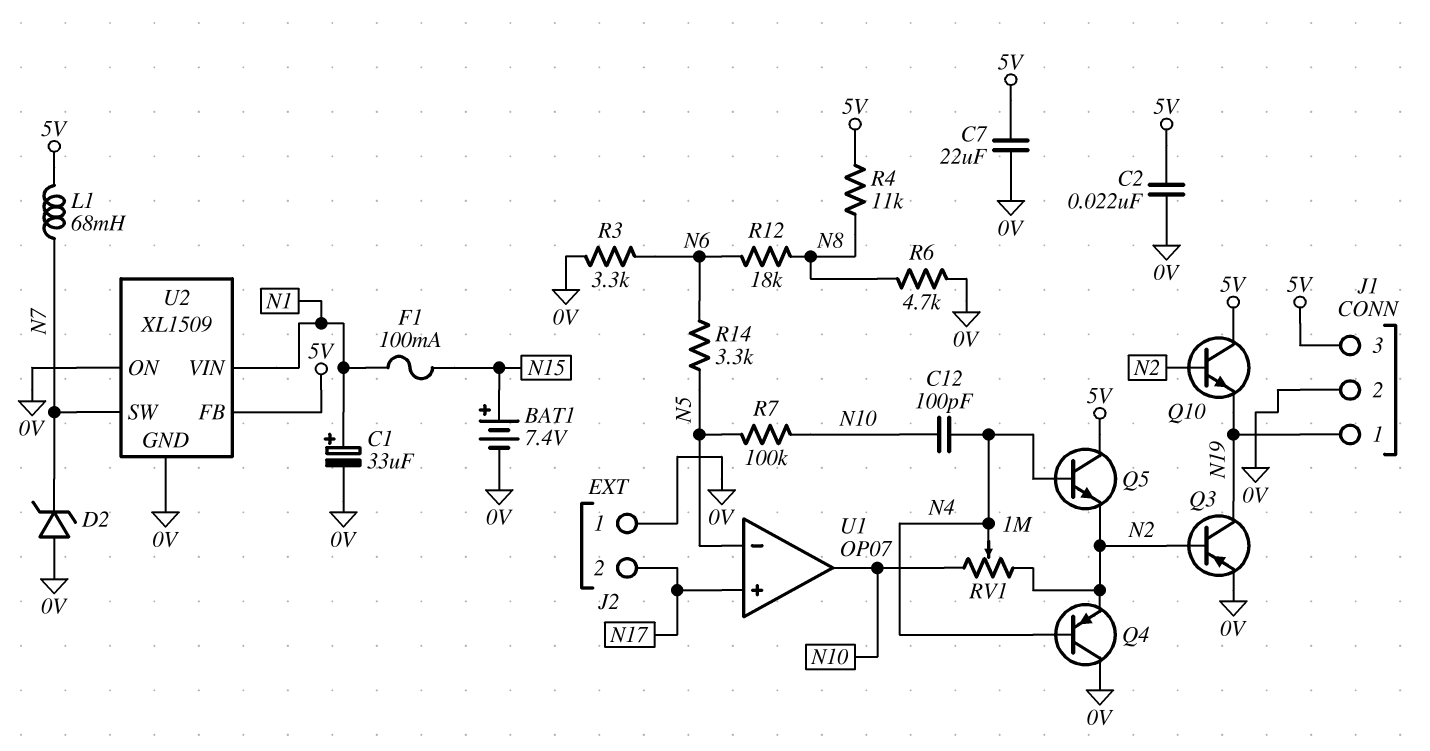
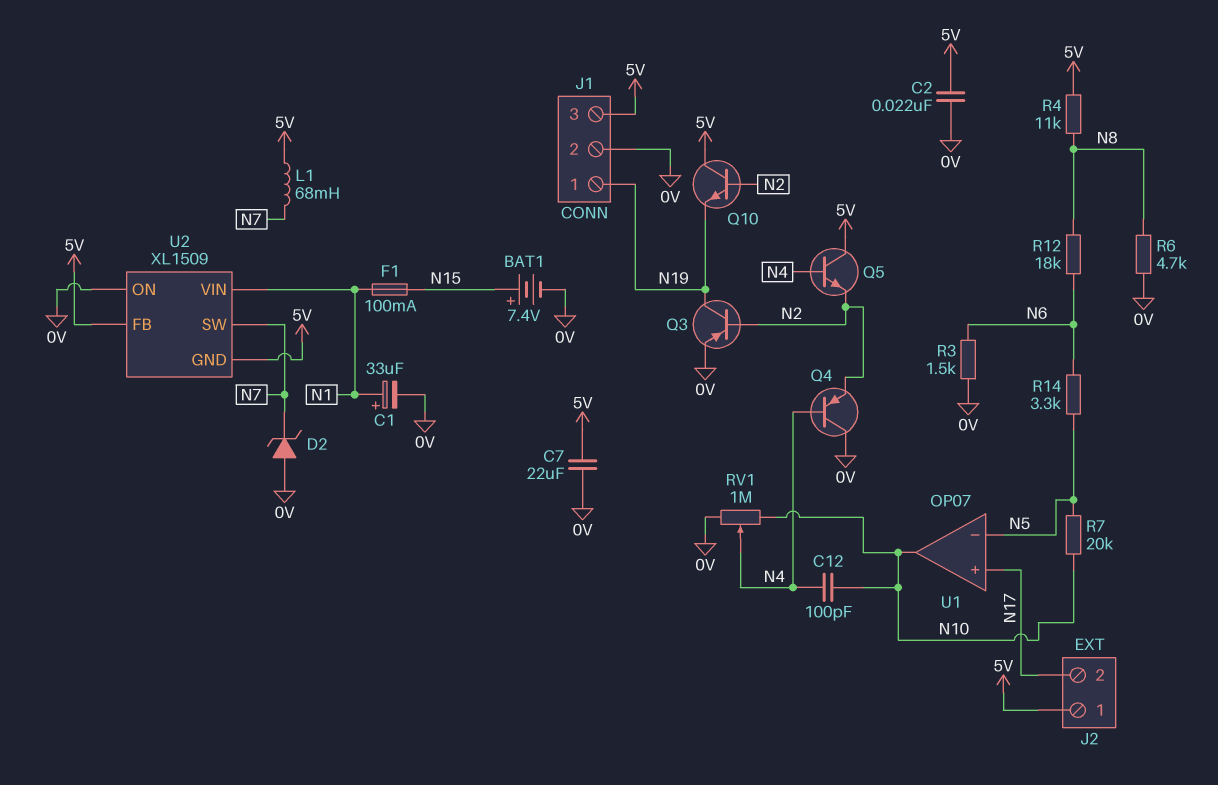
J2 pin 1: 0V -> 5V
R3: 3.3k (0V, N6) -> 1.5k (0V, N6)
R7: 100k (N5, N10) -> 20k (N5, N10)
RV1: 1M (N2, N10, wiper N4) -> 1M (0V, N10, wiper N4)
U2 pin GND: 0V -> 5V

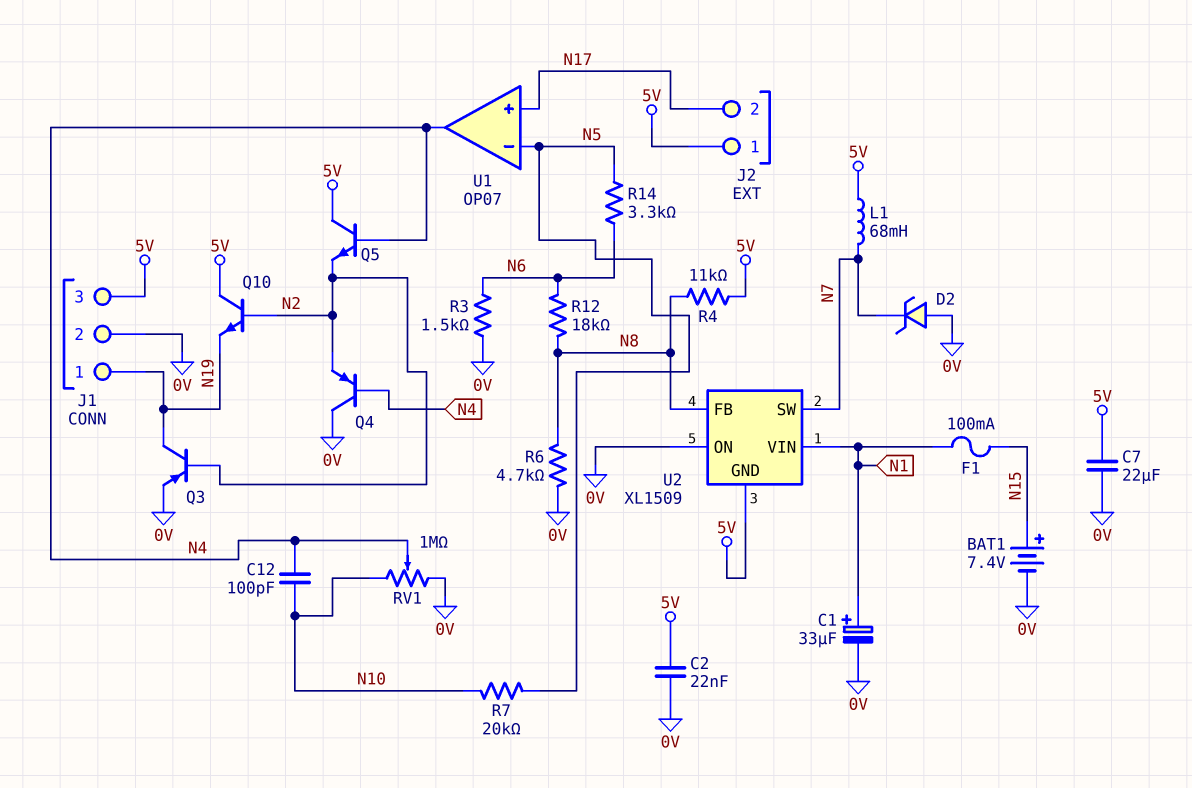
U1 pin out: N10 -> N4
U2 pin FB: 5V -> N8

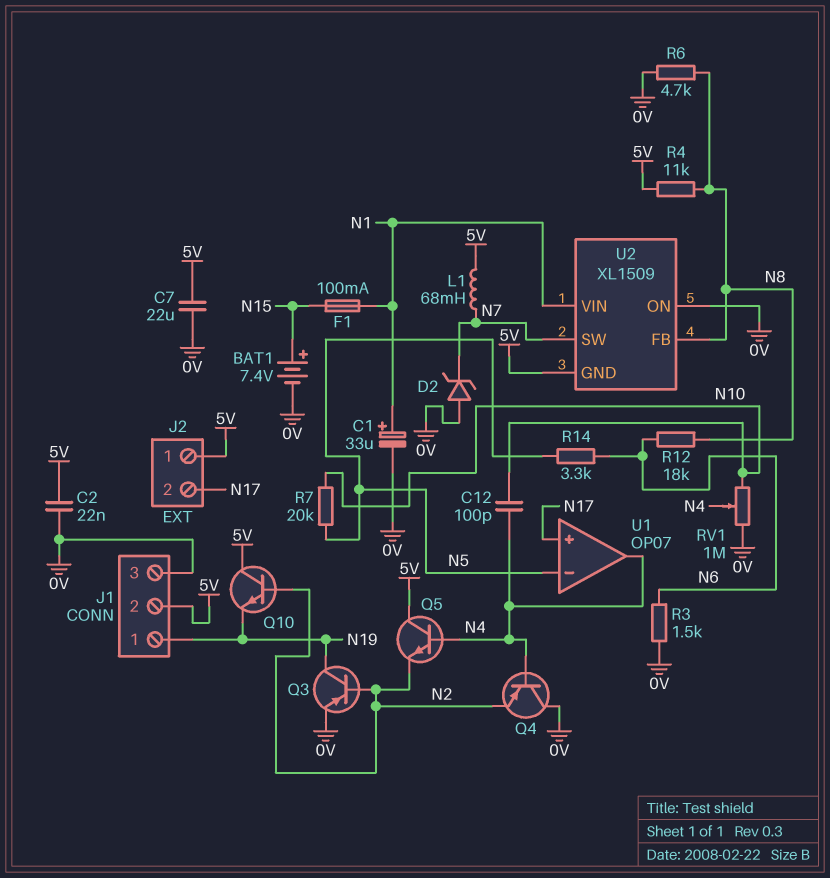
J1 pin 2: 0V -> 5V
J1 pin 3: 5V -> 0V

